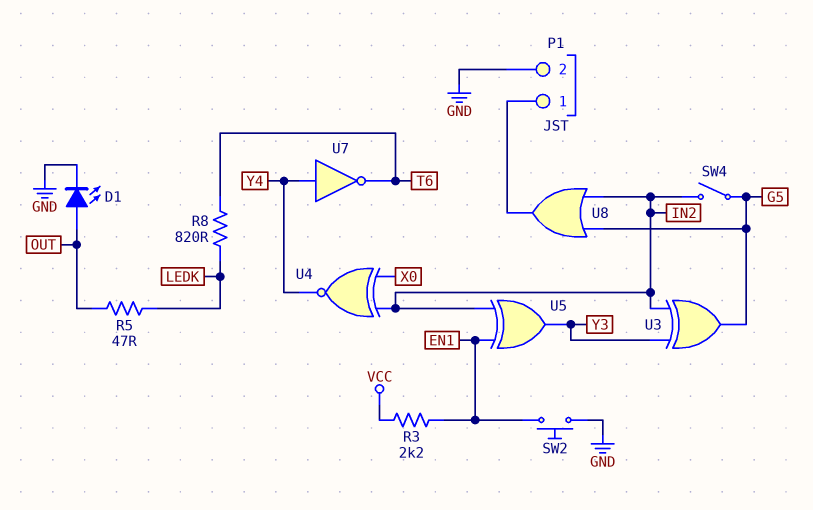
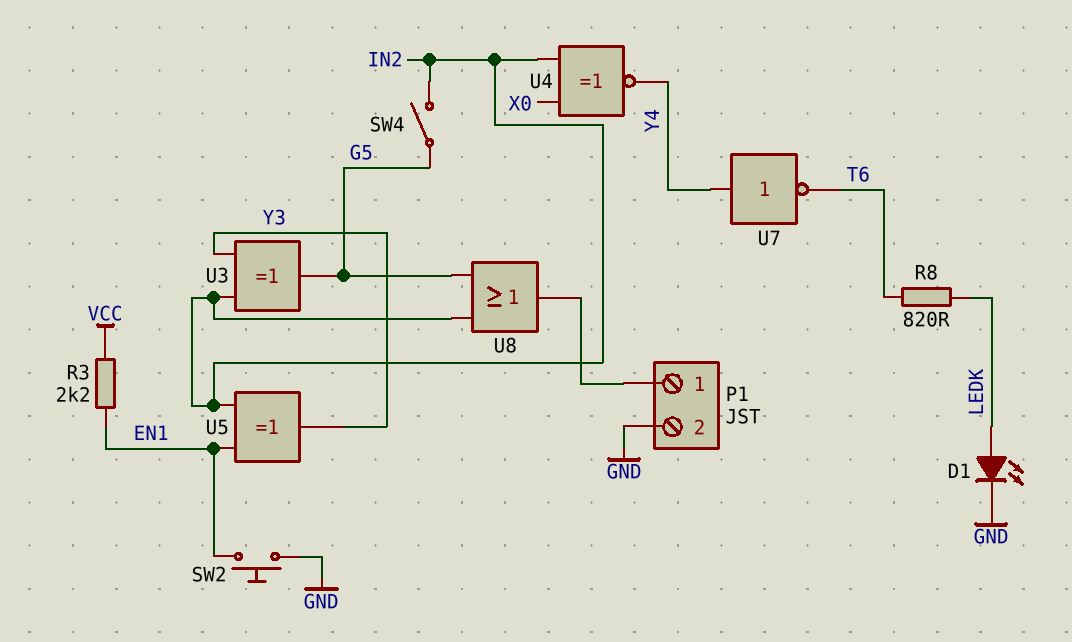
D1: LED (A OUT, K GND) -> LED (A LEDK, K GND)
R5: 47 (LEDK, OUT) -> none

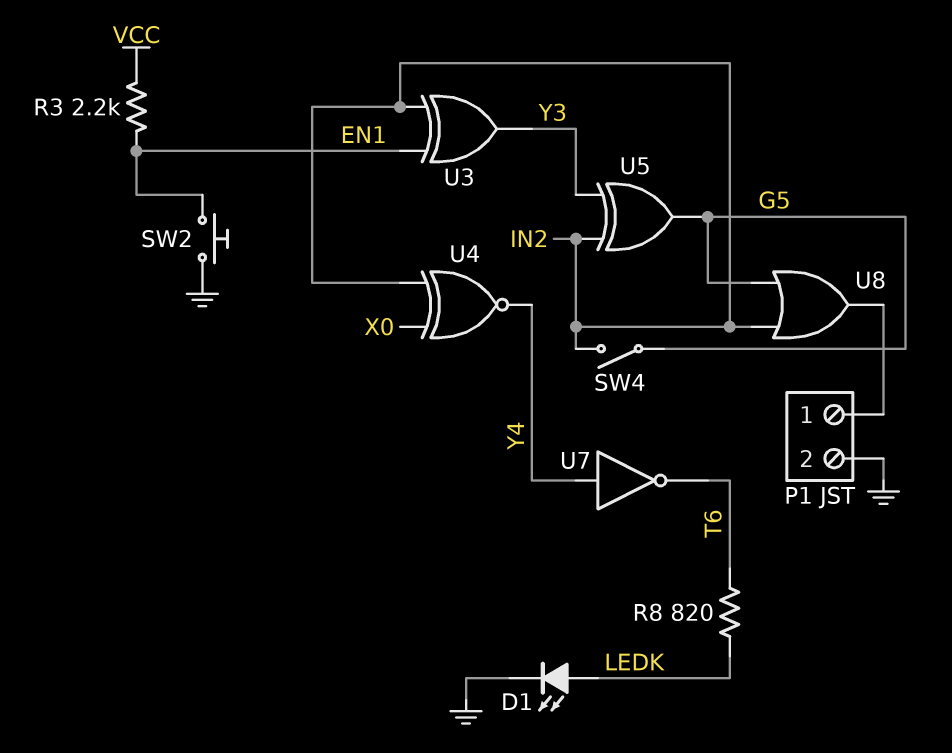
U3: XOR (in IN2, in Y3, out G5) -> XOR (in EN1, in IN2, out Y3)
U5: XOR (in EN1, in IN2, out Y3) -> XOR (in IN2, in Y3, out G5)

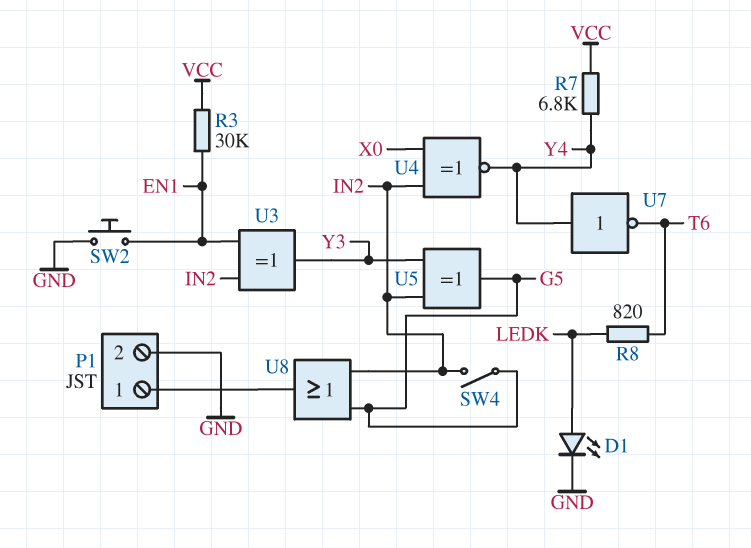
R3: 2.2k (EN1, VCC) -> 30k (EN1, VCC)
R7: none -> 6.8k (VCC, Y4)

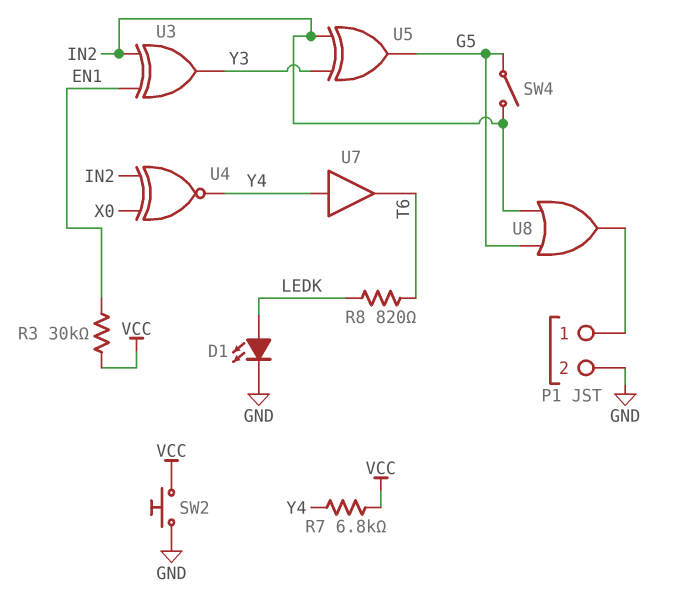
SW2: button (EN1, GND) -> button (GND, VCC)
U7: NOT (in Y4, out T6) -> buffer (in Y4, out T6)

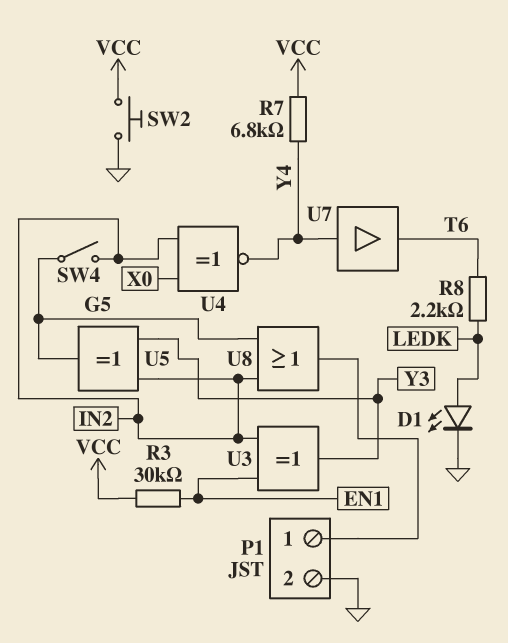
R8: 820 (LEDK, T6) -> 2.2k (LEDK, T6)

